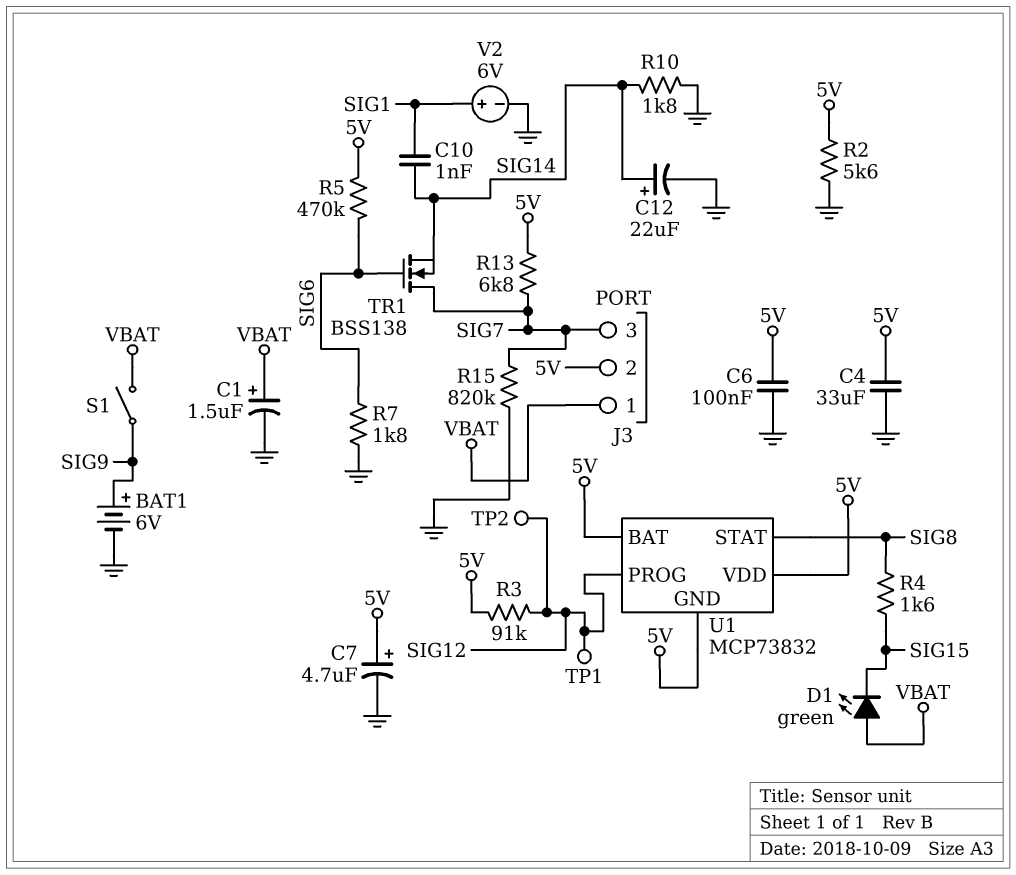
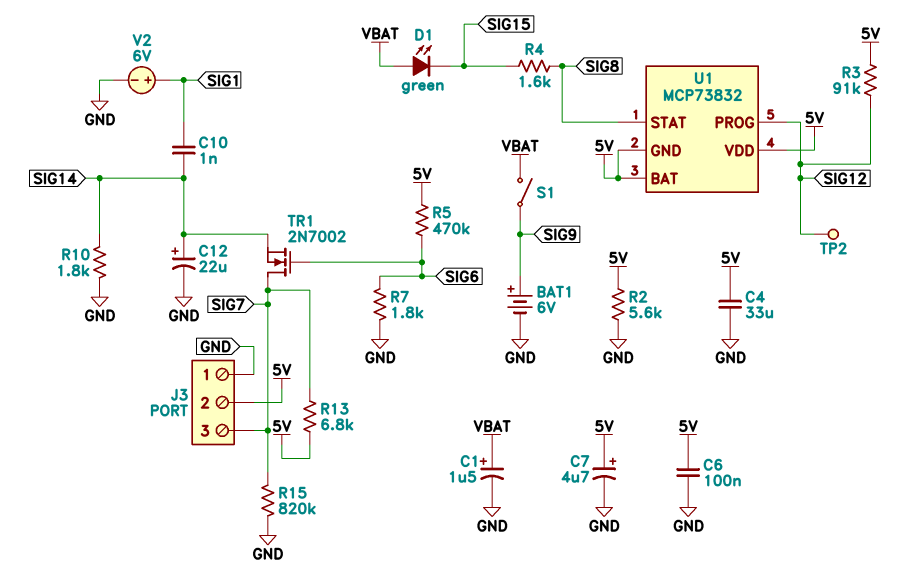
J3 pin 1: VBAT -> GND
TP1: test point (SIG12) -> none
TR1: NMOS BSS138 (G SIG6, D SIG7, S SIG14) -> NMOS 2N7002 (G SIG6, D SIG7, S SIG14)

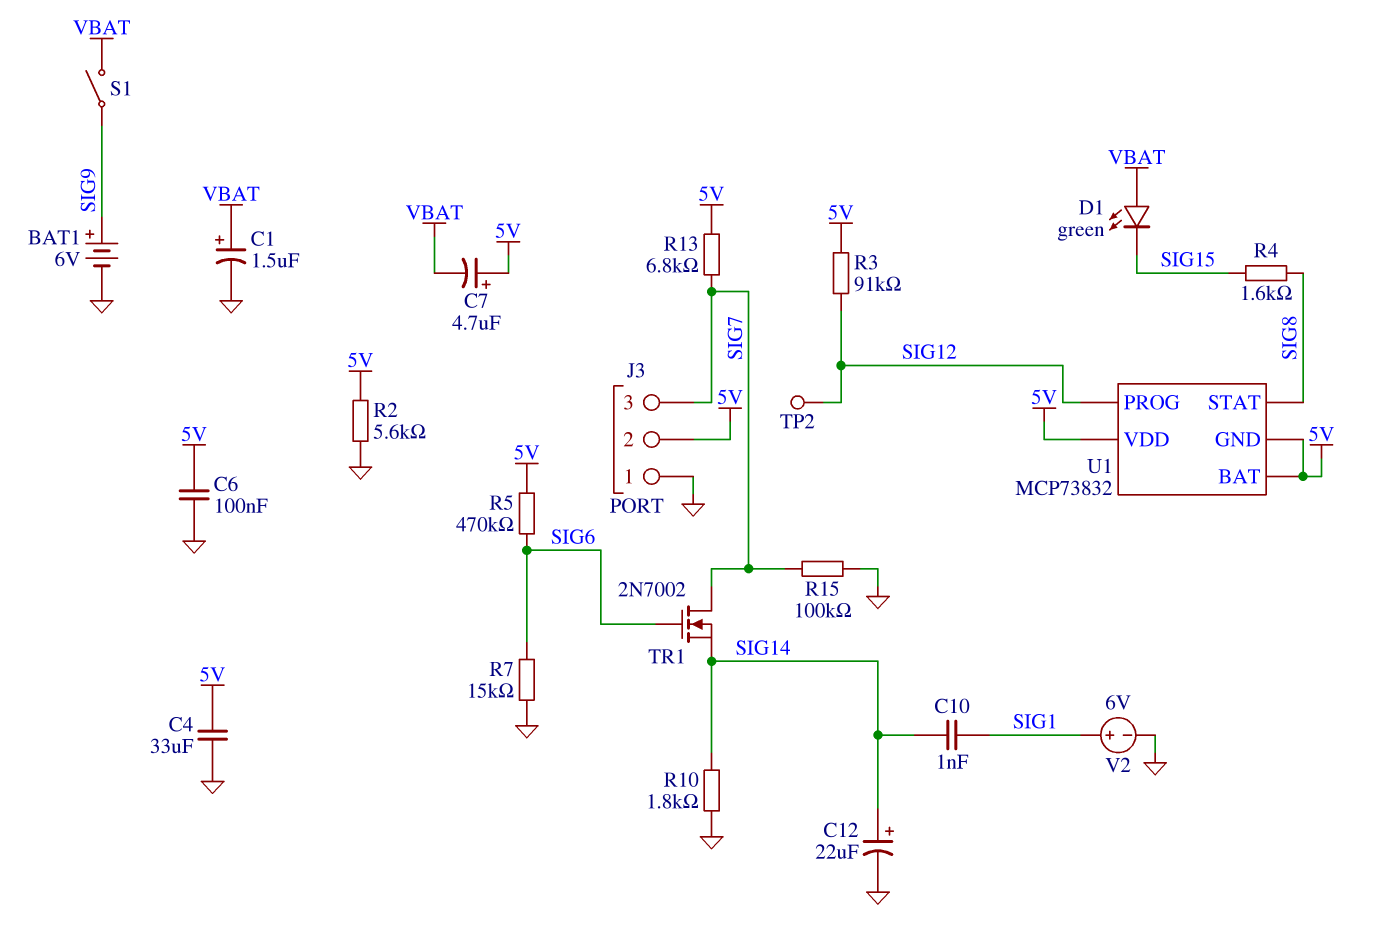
C7: 4.7uF (plus 5V, minus GND) -> 4.7uF (plus 5V, minus VBAT)
R7: 1.8k (GND, SIG6) -> 15k (GND, SIG6)
R15: 820k (GND, SIG7) -> 100k (GND, SIG7)

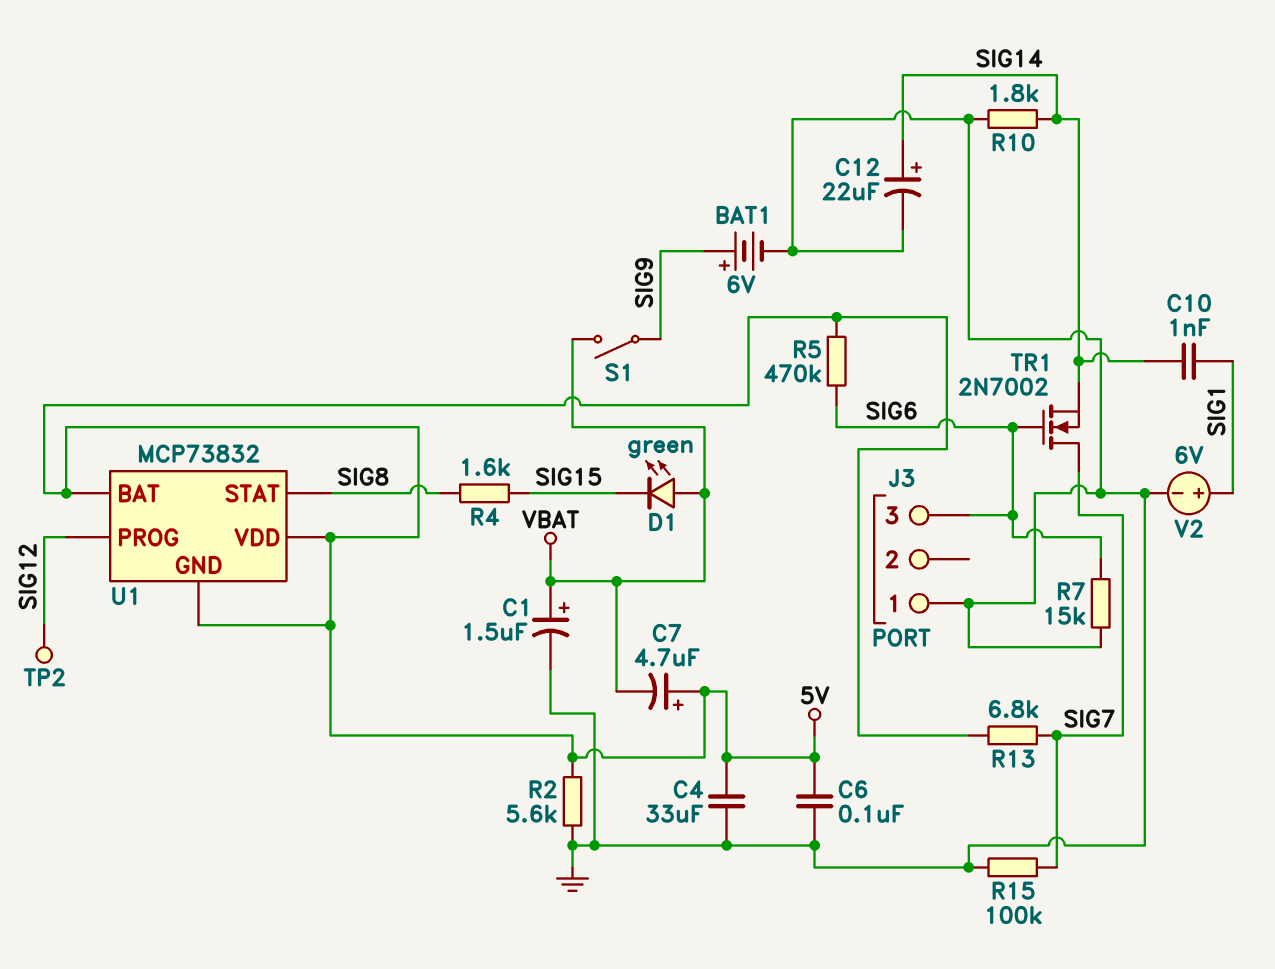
J3 pin 2: 5V -> none
J3 pin 3: SIG7 -> SIG6
R3: 91k (5V, SIG12) -> none

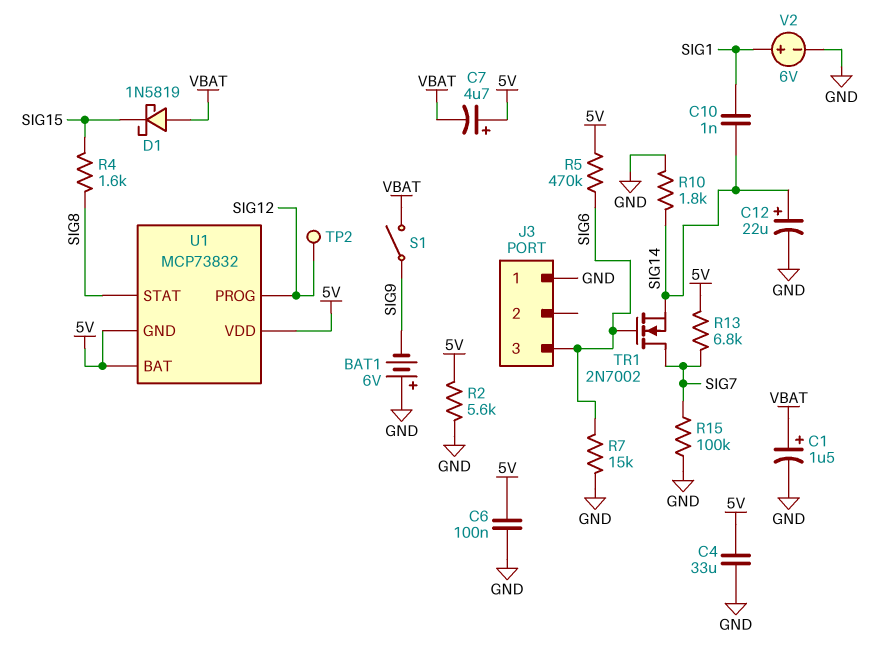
BAT1: 6V (plus SIG9, minus GND) -> 6V (plus GND, minus SIG9)
D1: LED green (A VBAT, K SIG15) -> schottky 1N5819 (A VBAT, K SIG15)

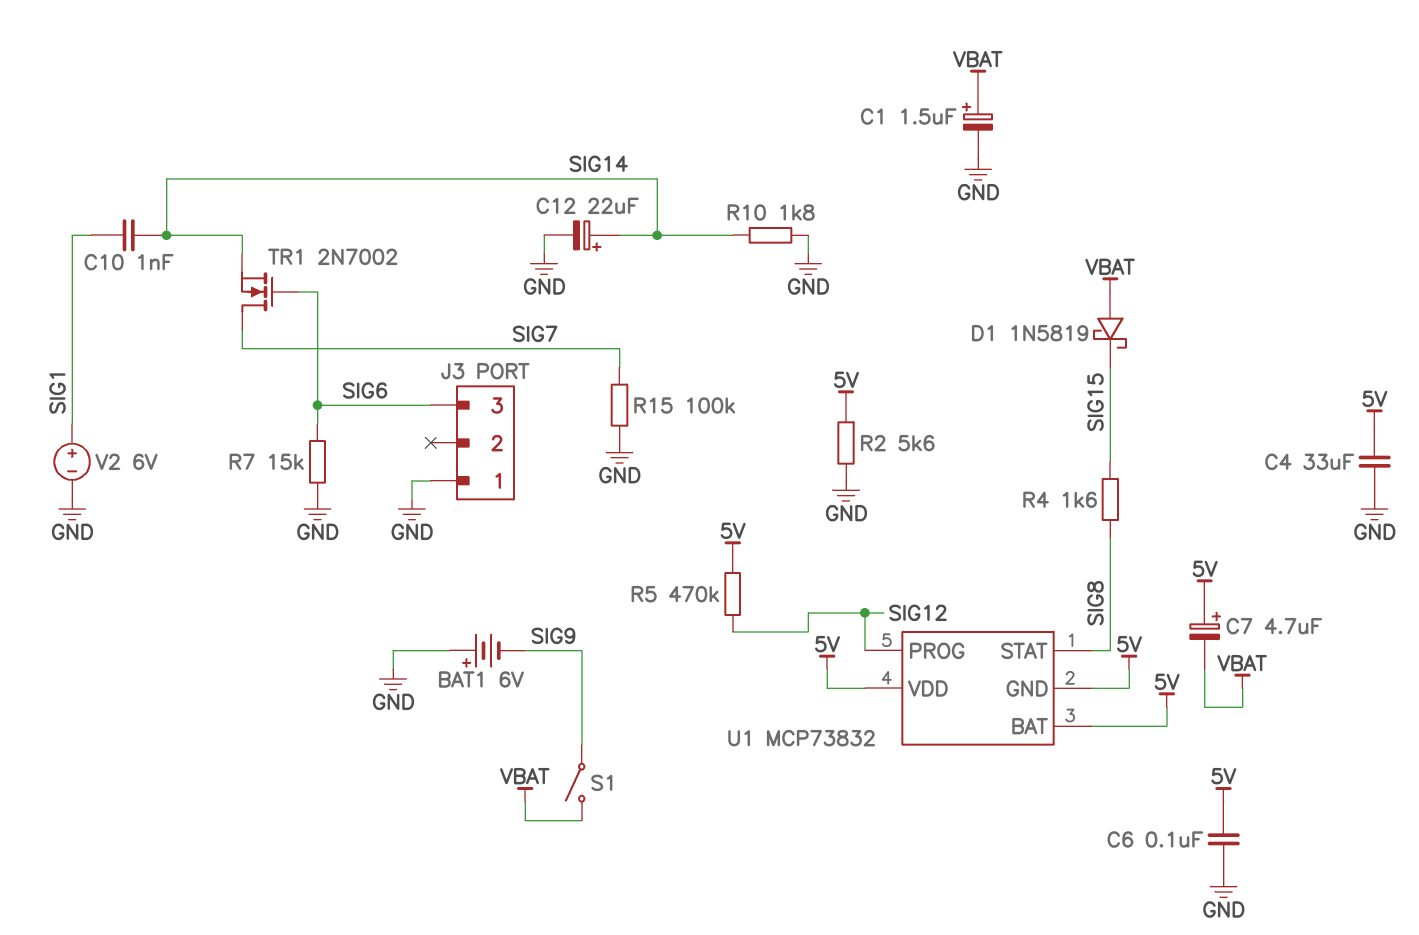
R5: 470k (5V, SIG6) -> 470k (5V, SIG12)
R13: 6.8k (5V, SIG7) -> none
TP2: test point (SIG12) -> none

